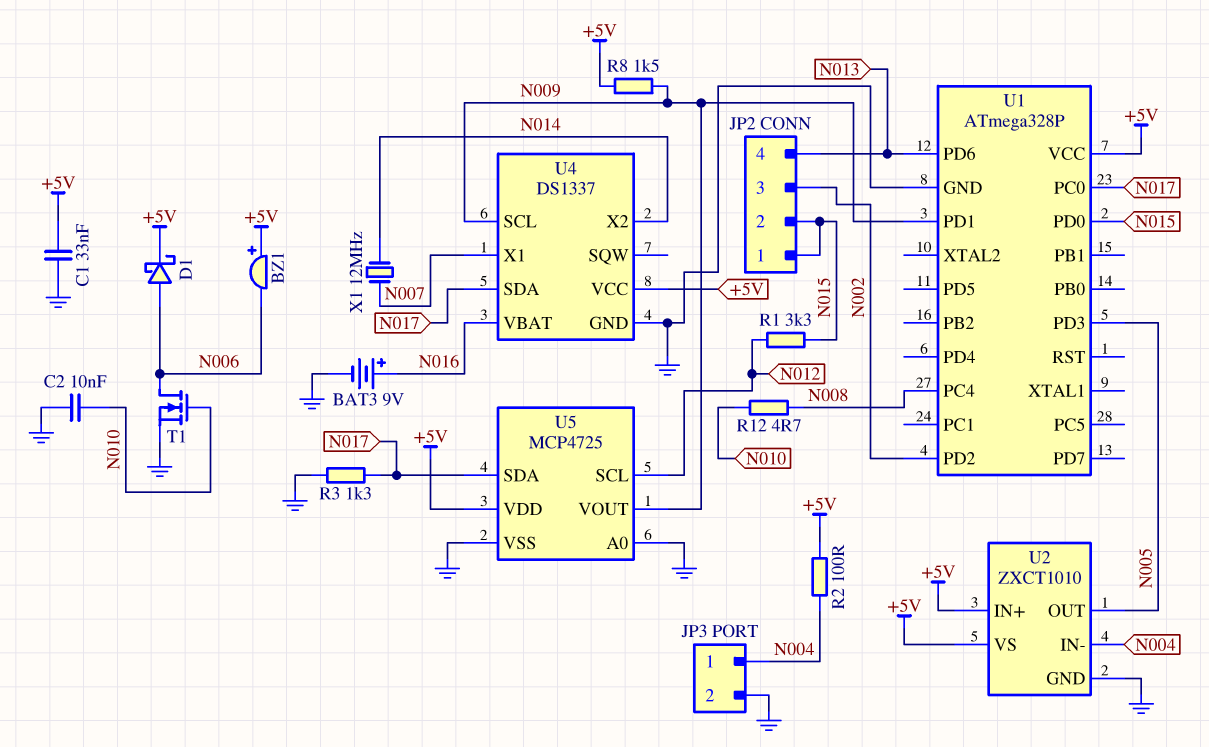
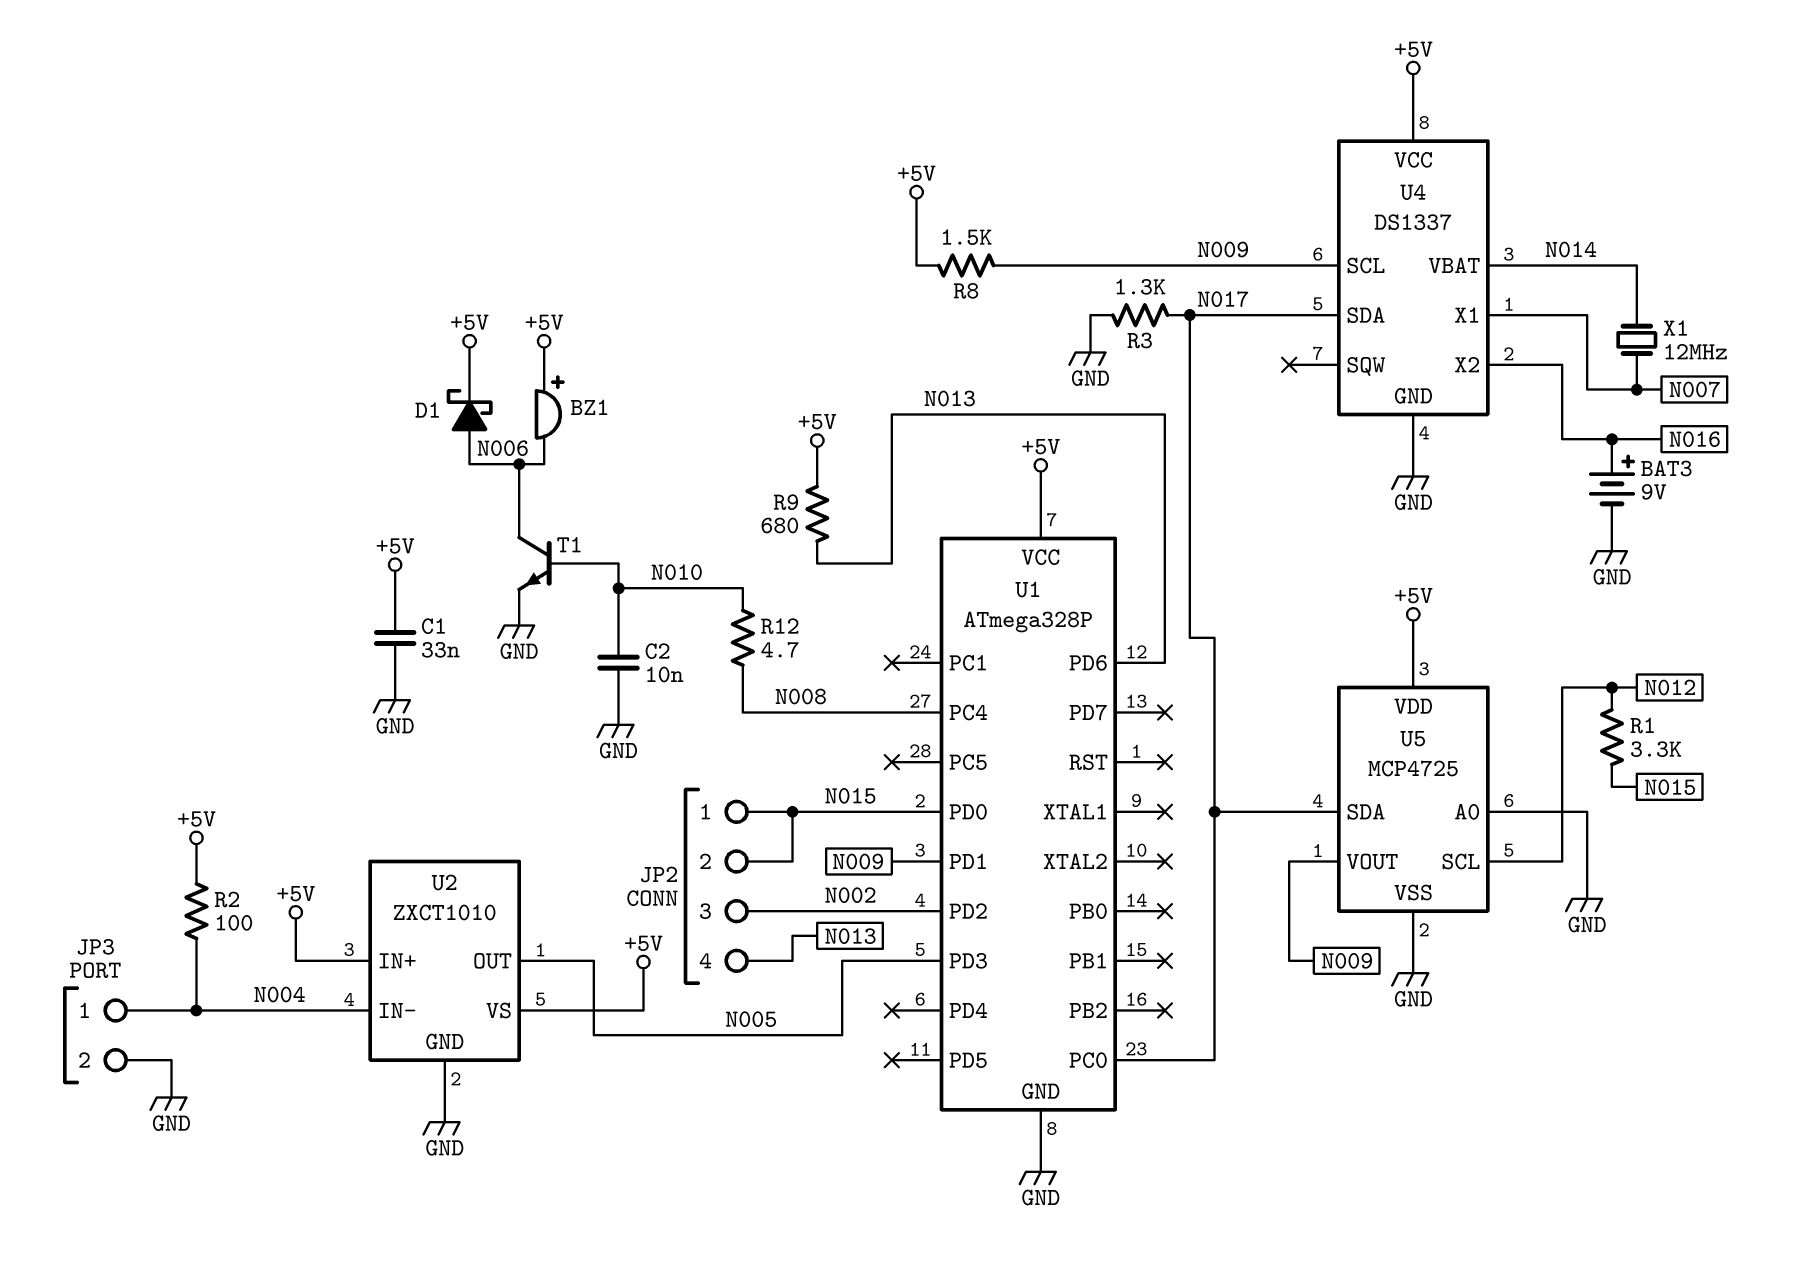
R9: none -> 680 (+5V, N013)
T1: NMOS (G N010, D N006, S GND) -> NPN (B N010, C N006, E GND)
U4 pin VBAT: N016 -> N014
U4 pin X2: N014 -> N016

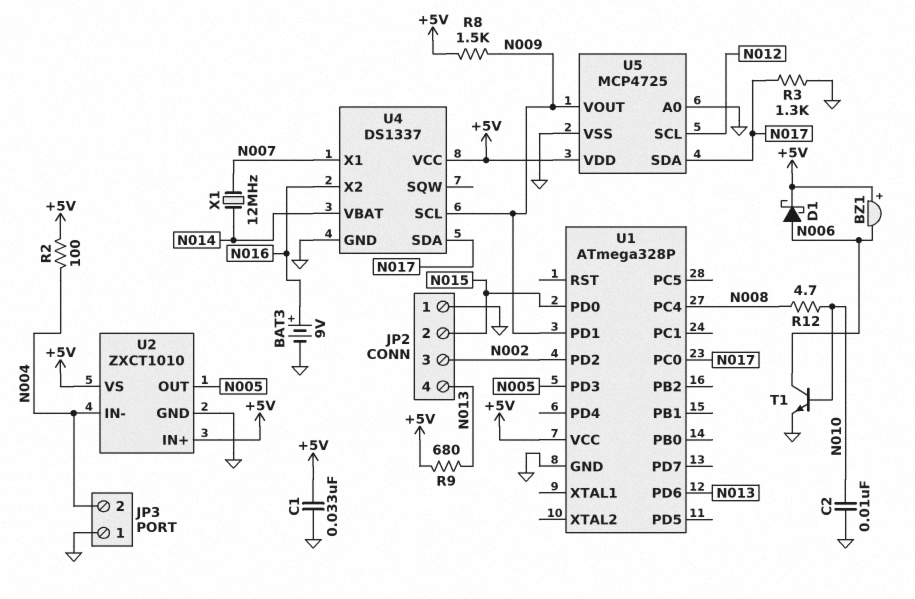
JP2 pin 1: N015 -> GND
JP3 pin 1: N004 -> GND
JP3 pin 2: GND -> N004
R1: 3.3k (N012, N015) -> none

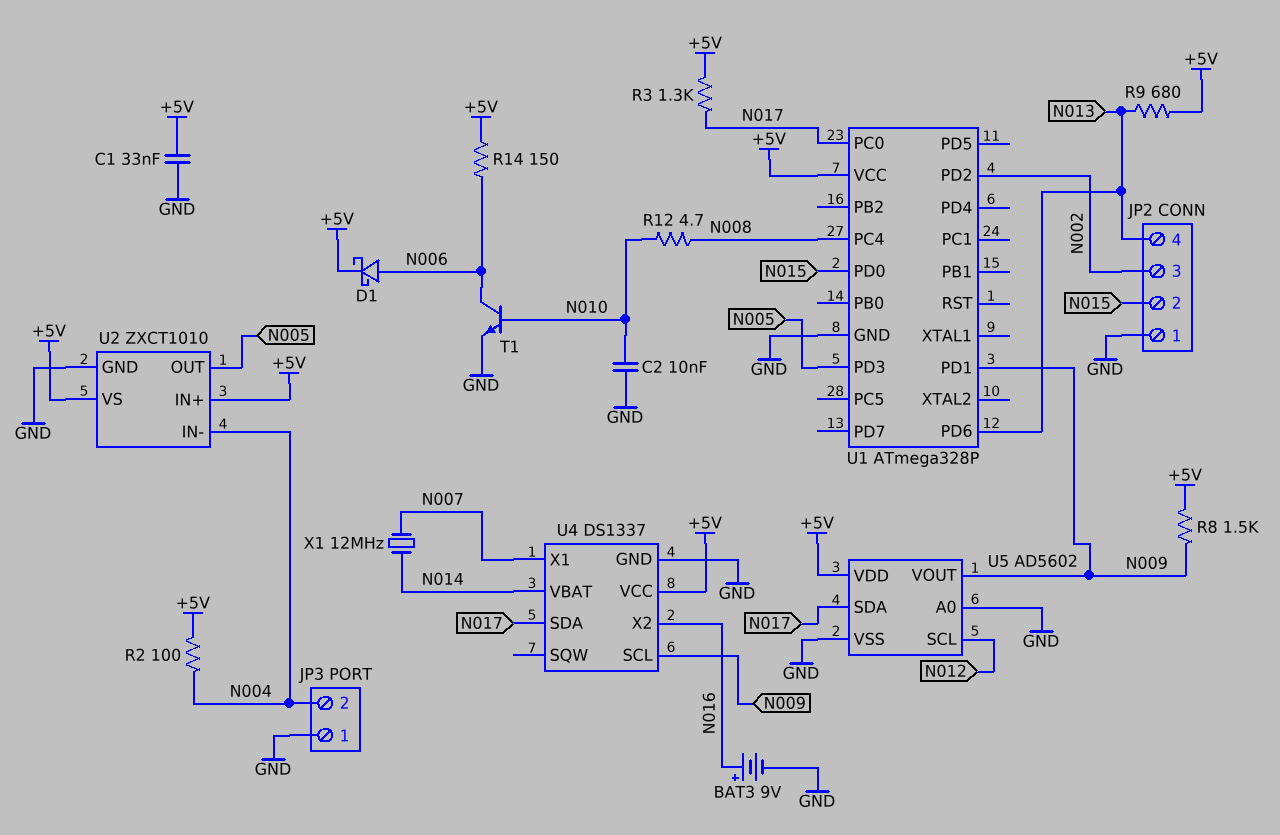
BZ1: buzzer (plus +5V, minus N006) -> none
R3: 1.3k (GND, N017) -> 1.3k (+5V, N017)
R14: none -> 150 (+5V, N006)
U5: MCP4725 -> AD5602

